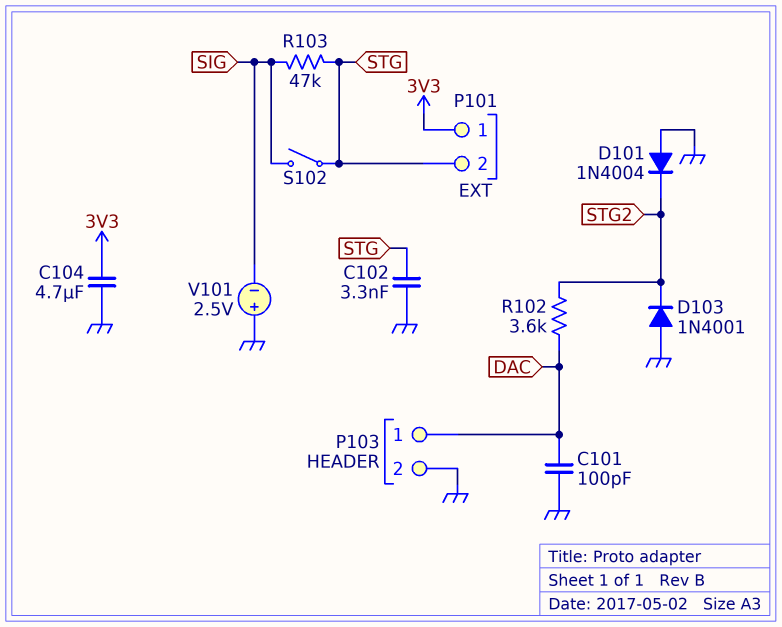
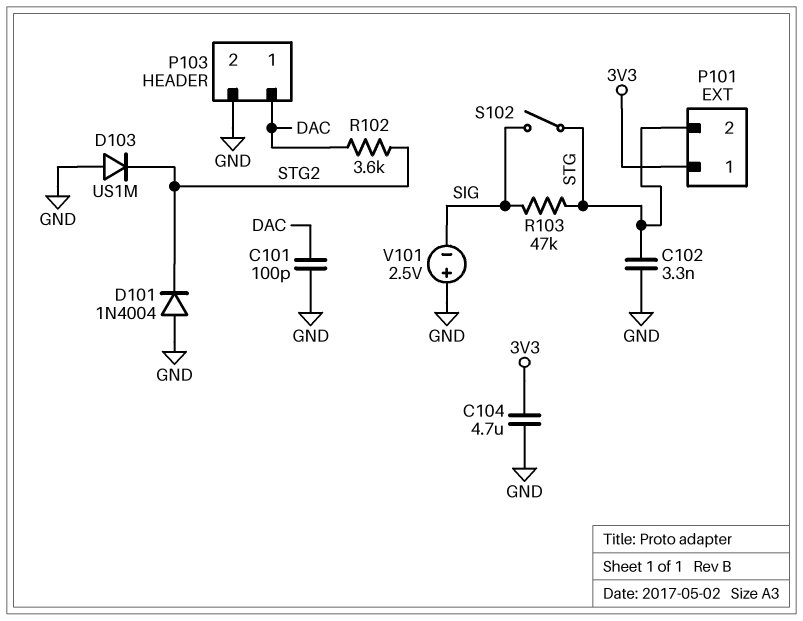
D103: diode 1N4001 (A GND, K STG2) -> diode US1M (A GND, K STG2)

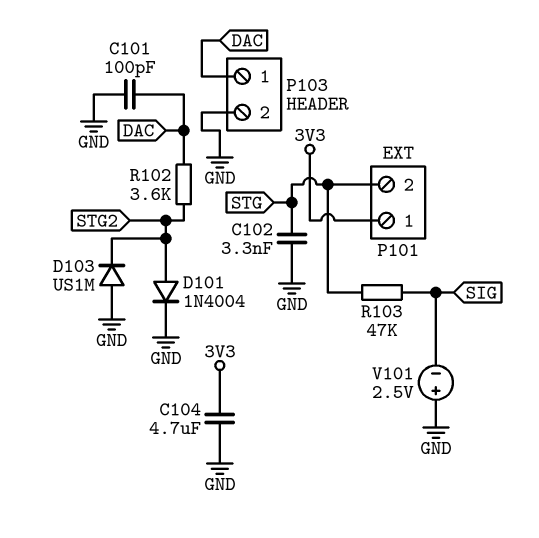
D101: diode 1N4004 (A GND, K STG2) -> diode 1N4004 (A STG2, K GND)
S102: switch (SIG, STG) -> none

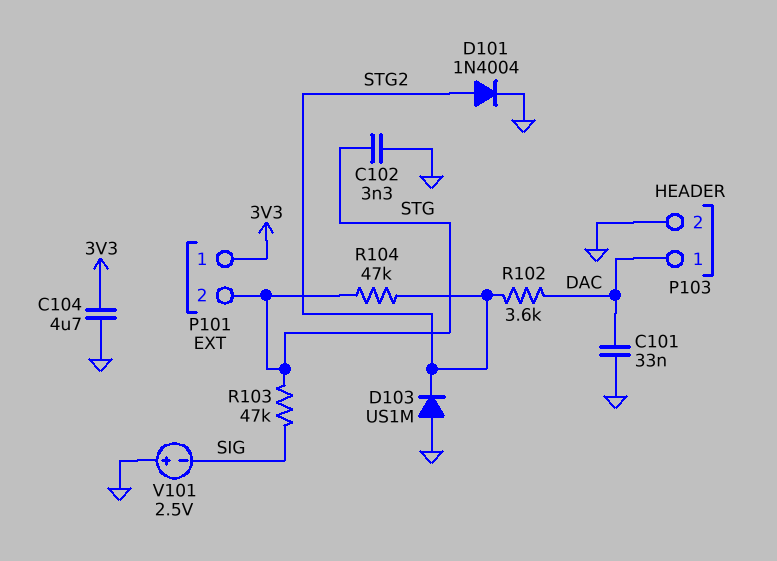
C101: 100pF (DAC, GND) -> 33nF (DAC, GND)
R104: none -> 47k (STG, STG2)

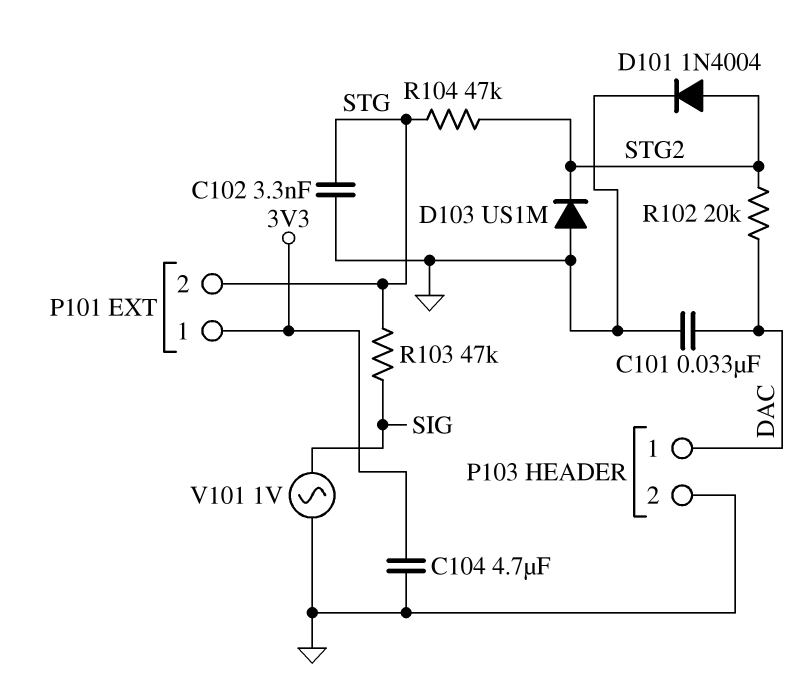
R102: 3.6k (DAC, STG2) -> 20k (DAC, STG2)
V101: 2.5V (plus GND, minus SIG) -> AC 1V (GND, SIG)

